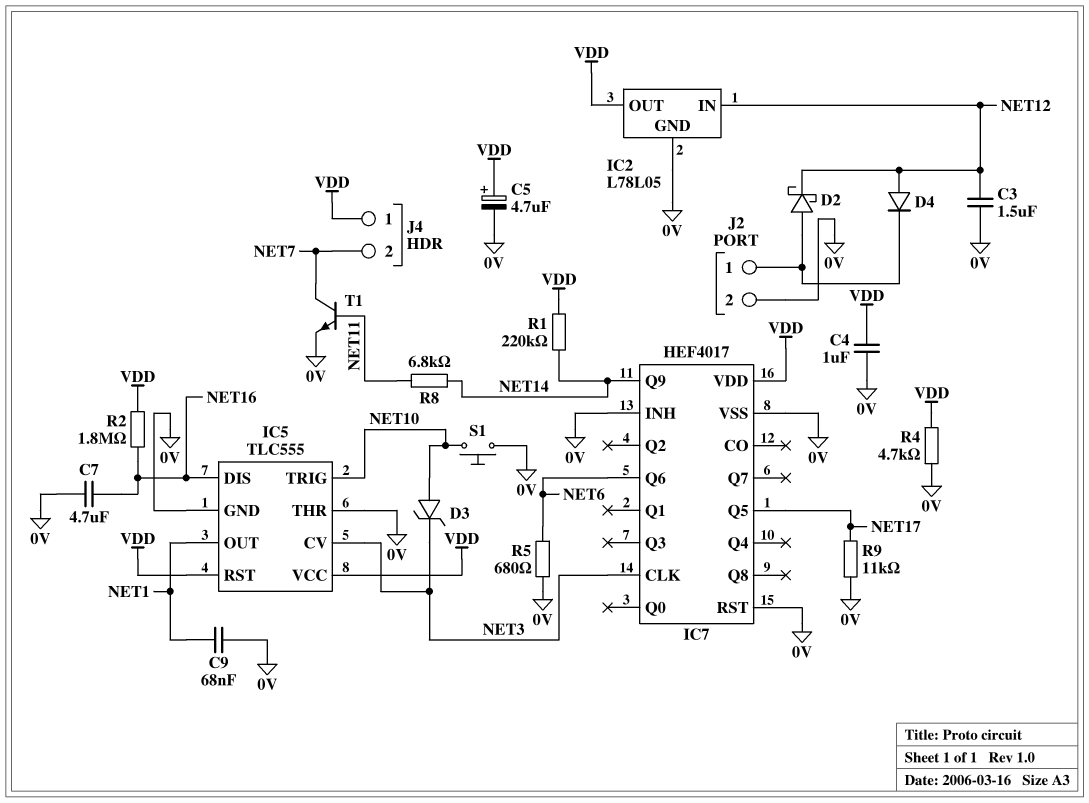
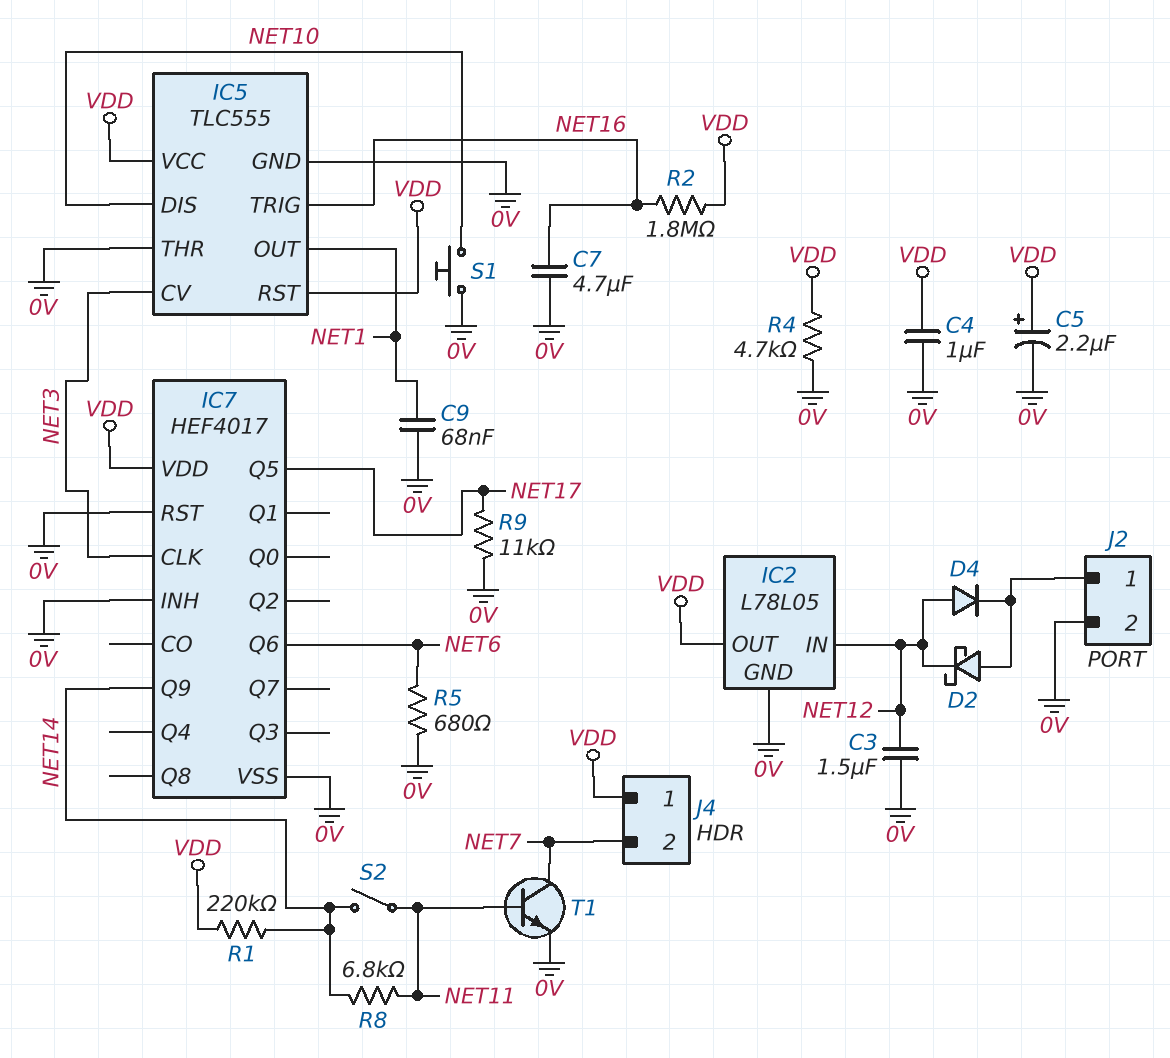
C5: 4.7uF (plus VDD, minus 0V) -> 2.2uF (plus VDD, minus 0V)
D3: zener (A NET10, K NET3) -> none
IC5 pin DIS: NET16 -> NET10
IC5 pin TRIG: NET10 -> NET16
S2: none -> switch (NET11, NET14)

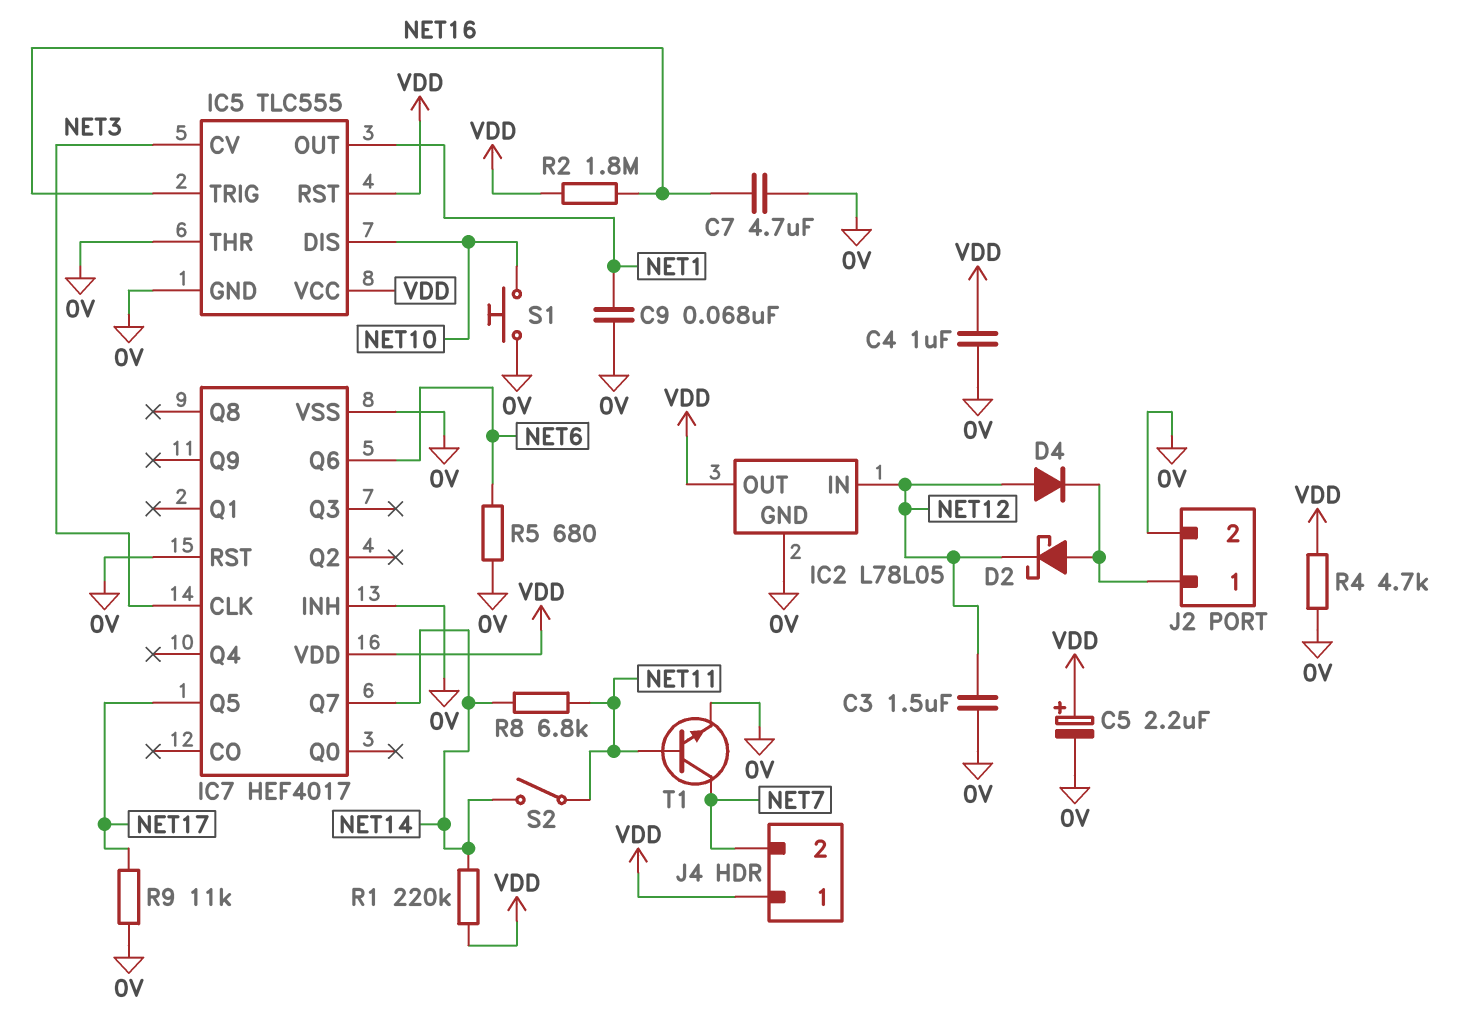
IC7 pin Q7: none -> NET14
IC7 pin Q9: NET14 -> none

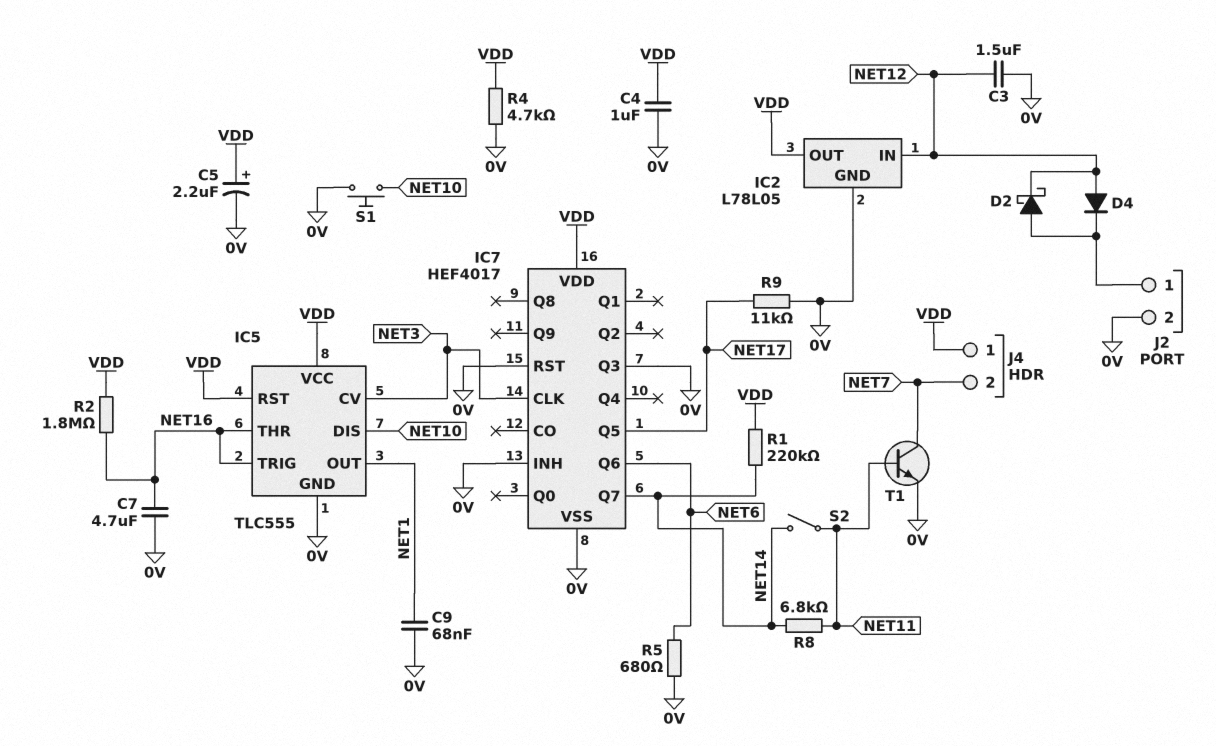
IC5 pin THR: 0V -> NET16
IC7 pin Q3: none -> 0V

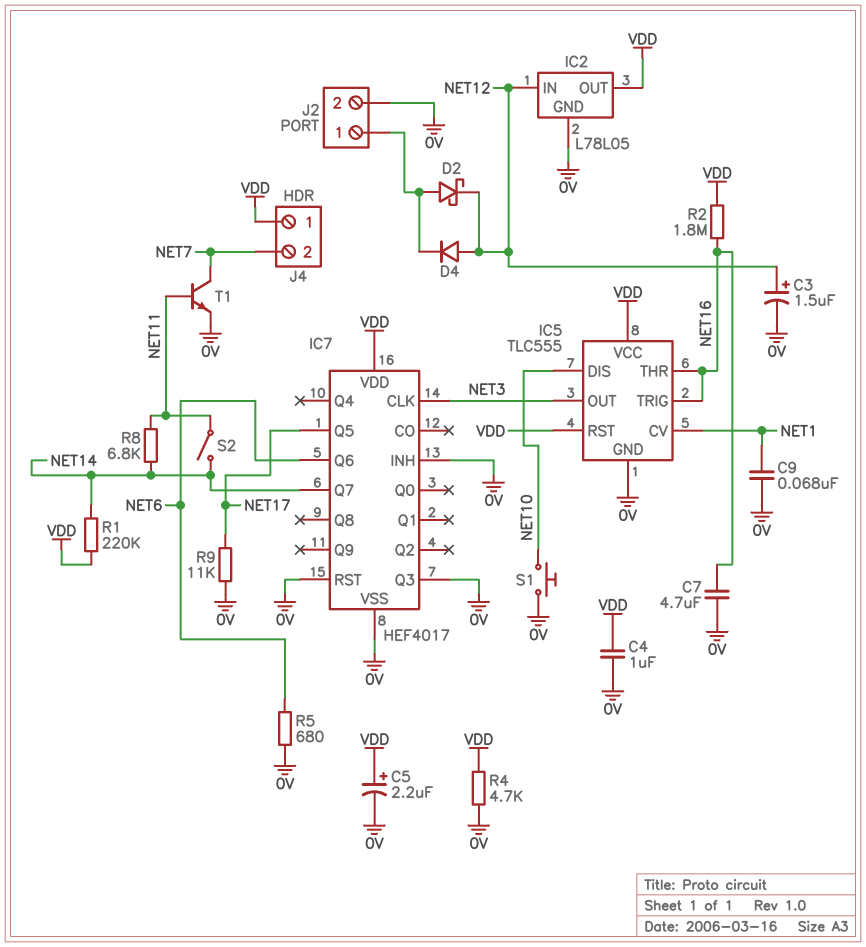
C3: 1.5uF (0V, NET12) -> 1.5uF (plus NET12, minus 0V)
IC5 pin CV: NET3 -> NET1
IC5 pin OUT: NET1 -> NET3

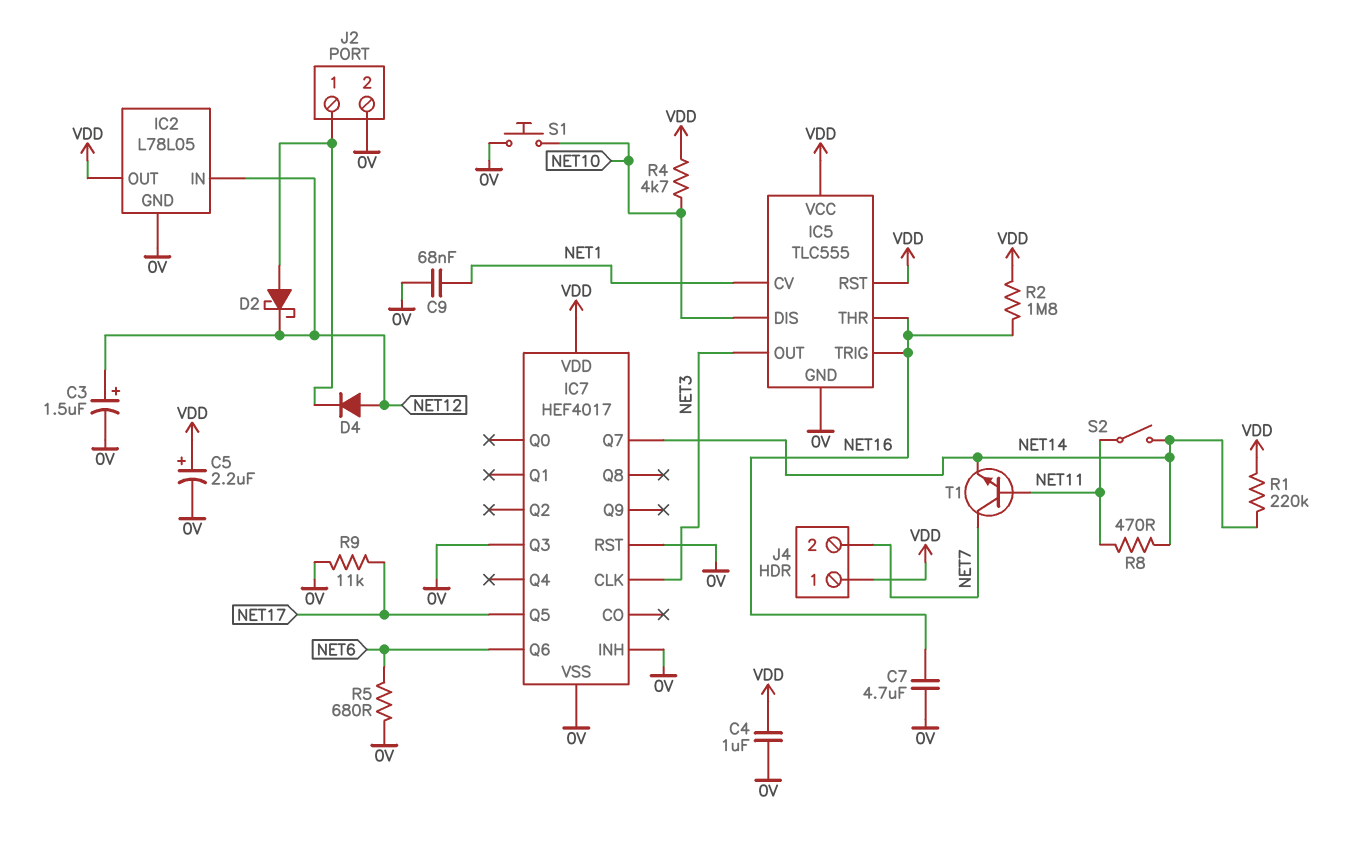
R4: 4.7k (0V, VDD) -> 4.7k (NET10, VDD)
R8: 6.8k (NET11, NET14) -> 470 (NET11, NET14)
T1: NPN (B NET11, C NET7, E 0V) -> NPN (B NET11, C NET7, E NET14)

